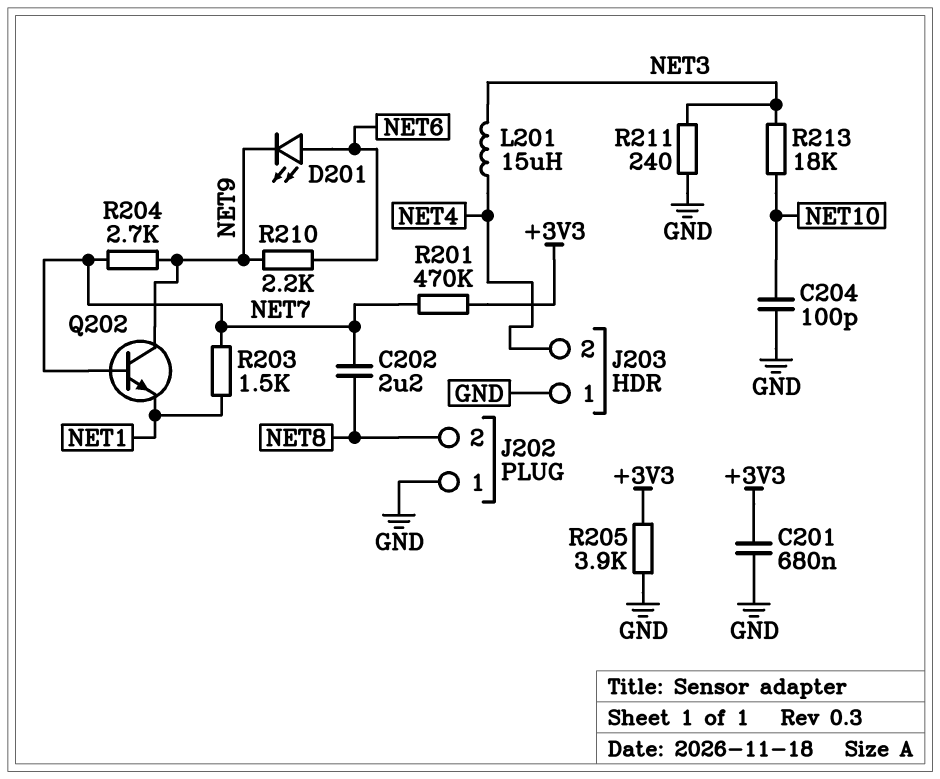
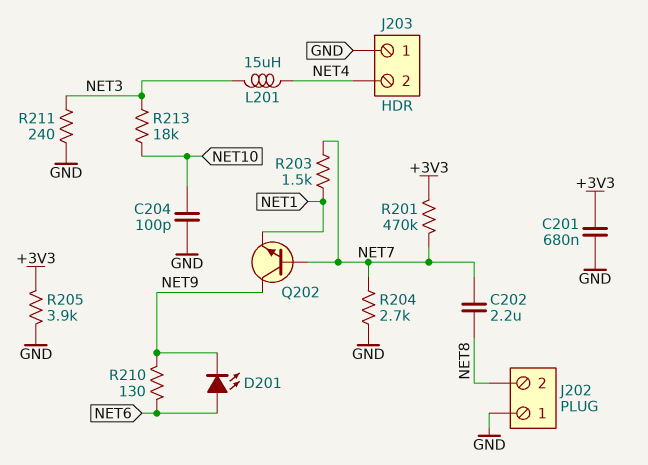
R204: 2.7k (NET7, NET9) -> 2.7k (GND, NET7)
R210: 2.2k (NET6, NET9) -> 130 (NET6, NET9)

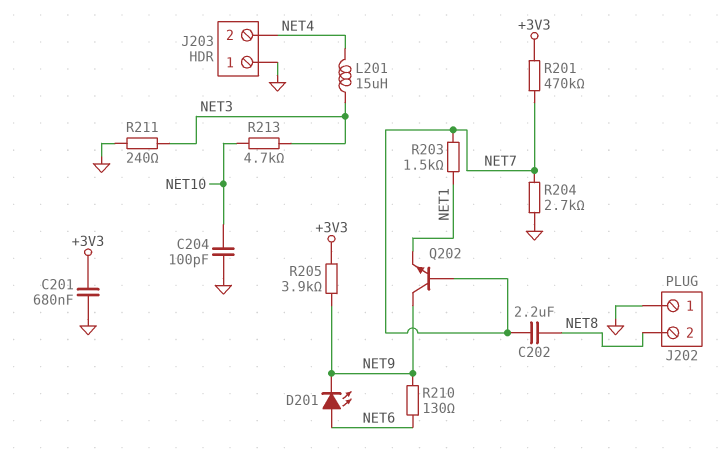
R205: 3.9k (+3V3, GND) -> 3.9k (+3V3, NET9)
R213: 18k (NET3, NET10) -> 4.7k (NET3, NET10)

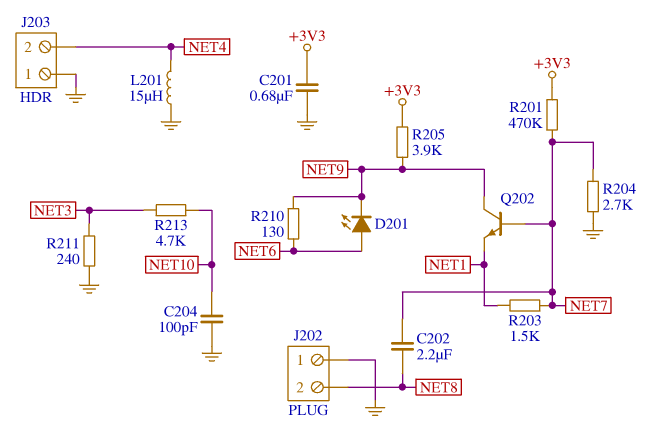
L201: 15uH (NET3, NET4) -> 15uH (GND, NET4)

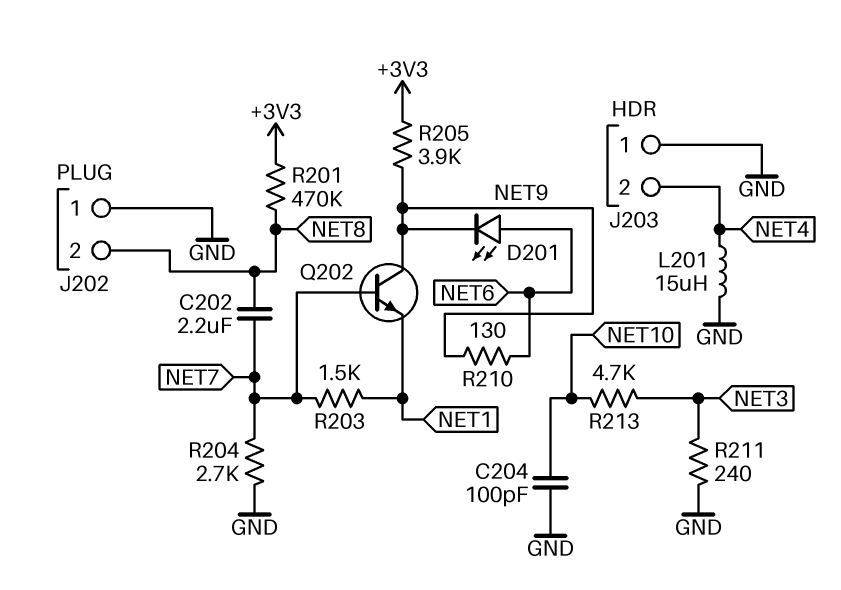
C201: 680nF (+3V3, GND) -> none
R201: 470k (+3V3, NET7) -> 470k (+3V3, NET8)

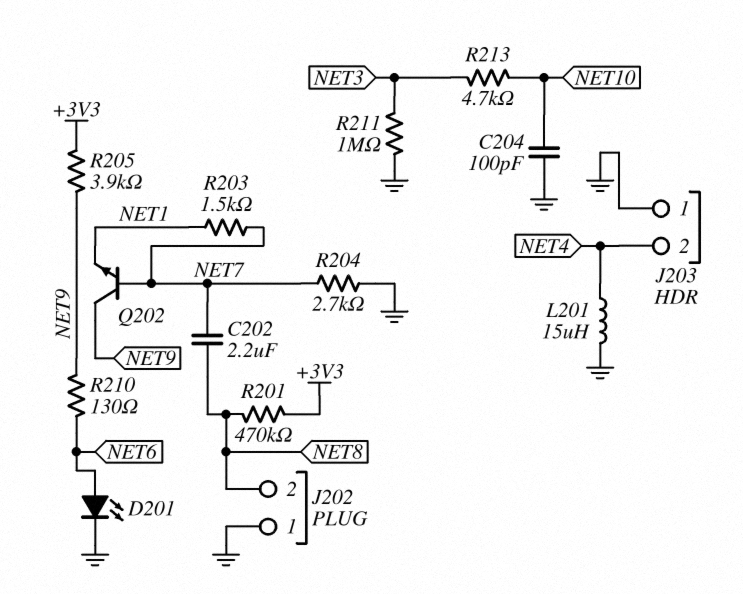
D201: LED (A NET6, K NET9) -> LED (A NET6, K GND)
R211: 240 (GND, NET3) -> 1M (GND, NET3)

